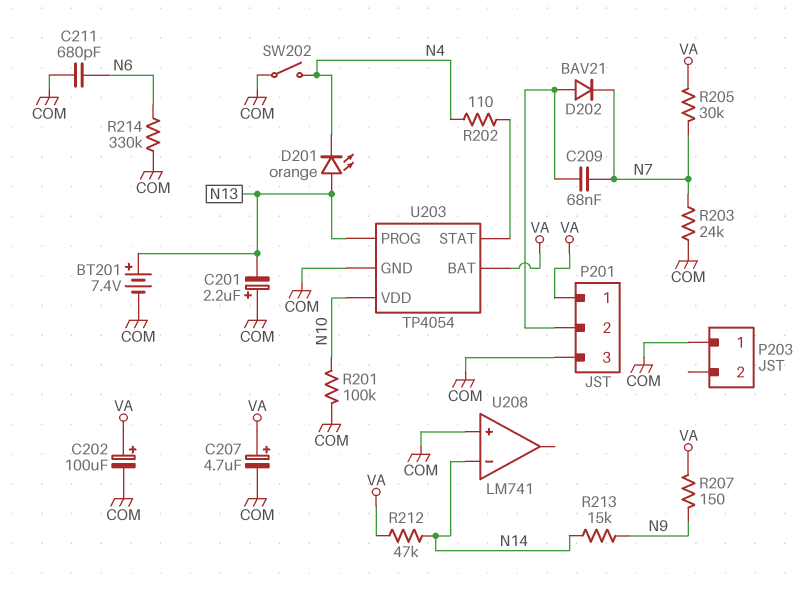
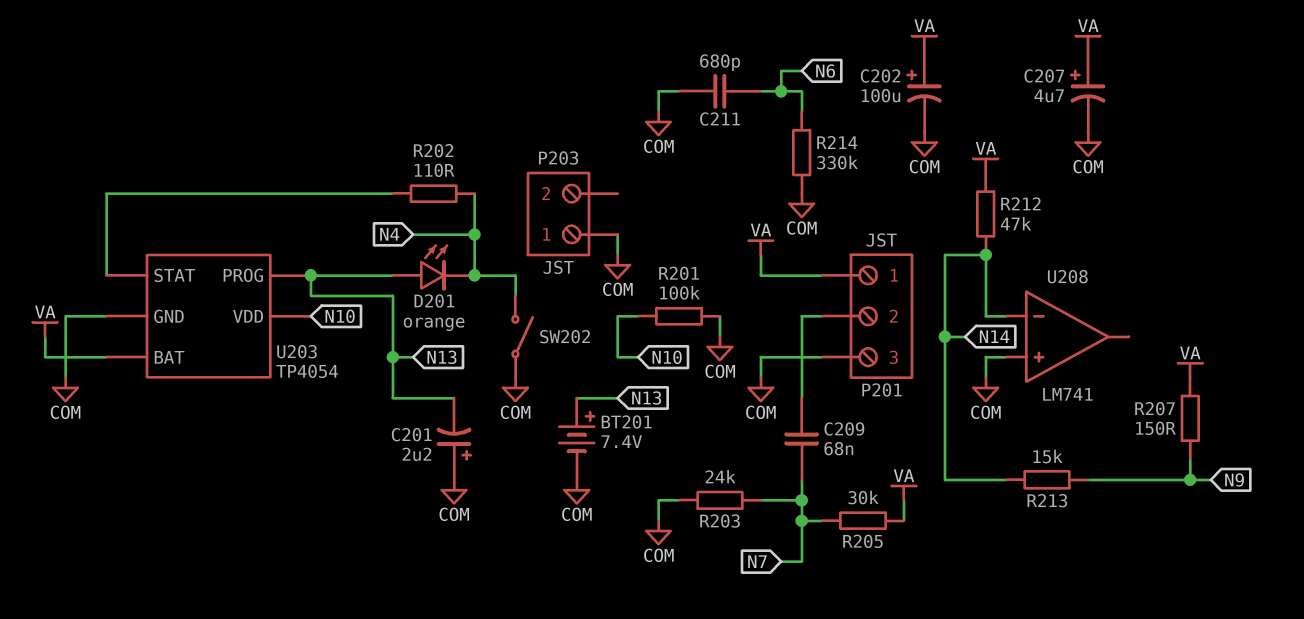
D202: diode BAV21 (A P201/2, K N7) -> none

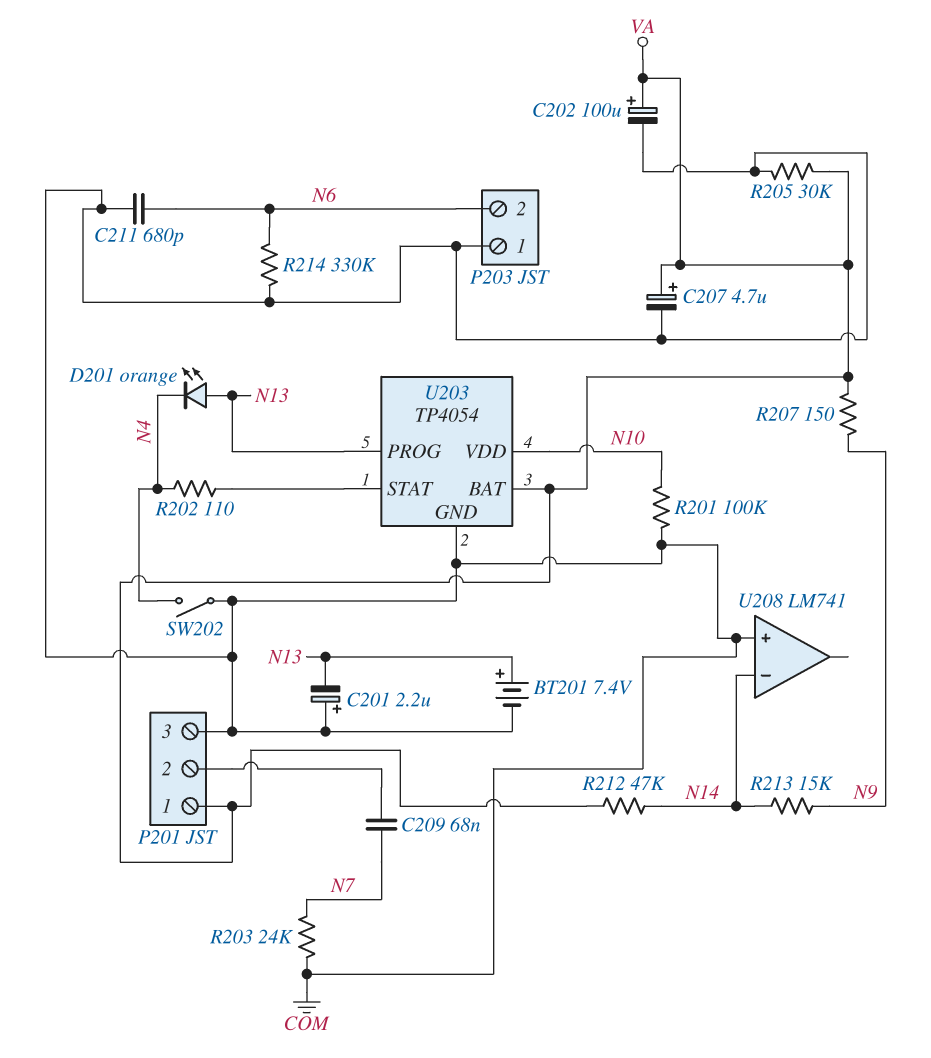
P203 pin 2: none -> N6
R205: 30k (N7, VA) -> 30k (COM, VA)

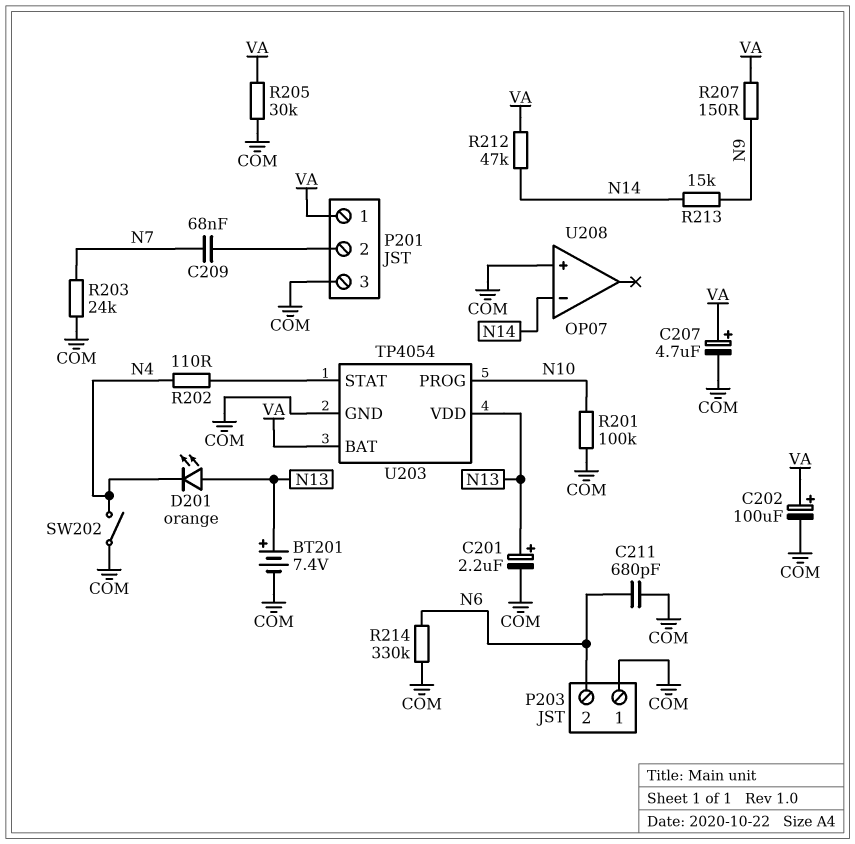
C201: 2.2uF (plus COM, minus N13) -> 2.2uF (plus N13, minus COM)
U203 pin PROG: N13 -> N10
U203 pin VDD: N10 -> N13
U208: LM741 -> OP07

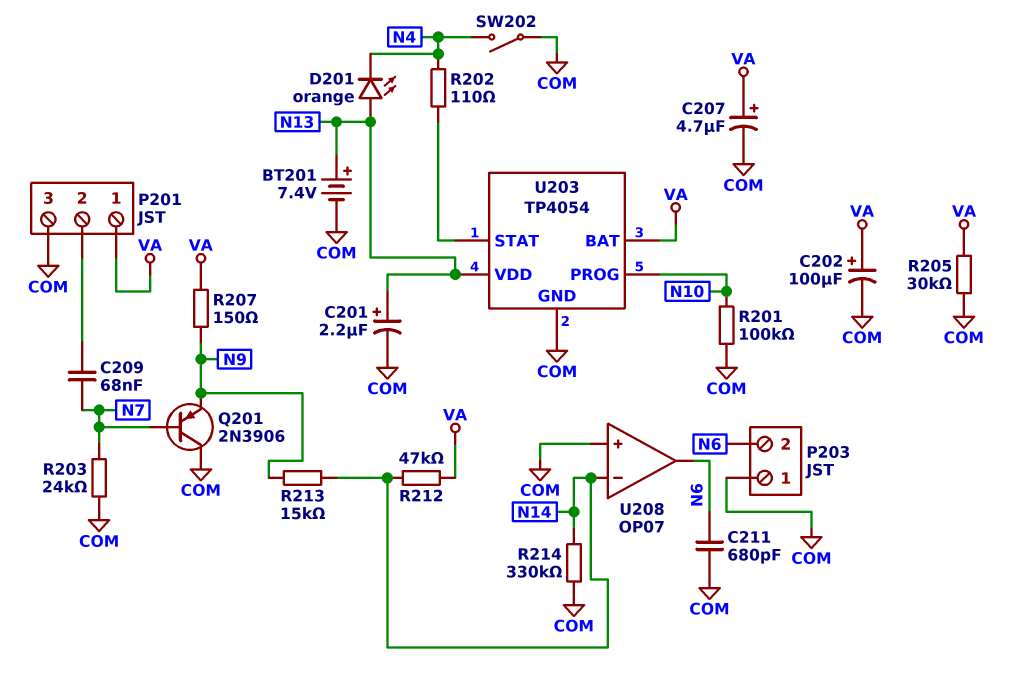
Q201: none -> PNP 2N3906 (B N7, C COM, E N9)
R214: 330k (COM, N6) -> 330k (COM, N14)
U208 pin out: none -> N6

